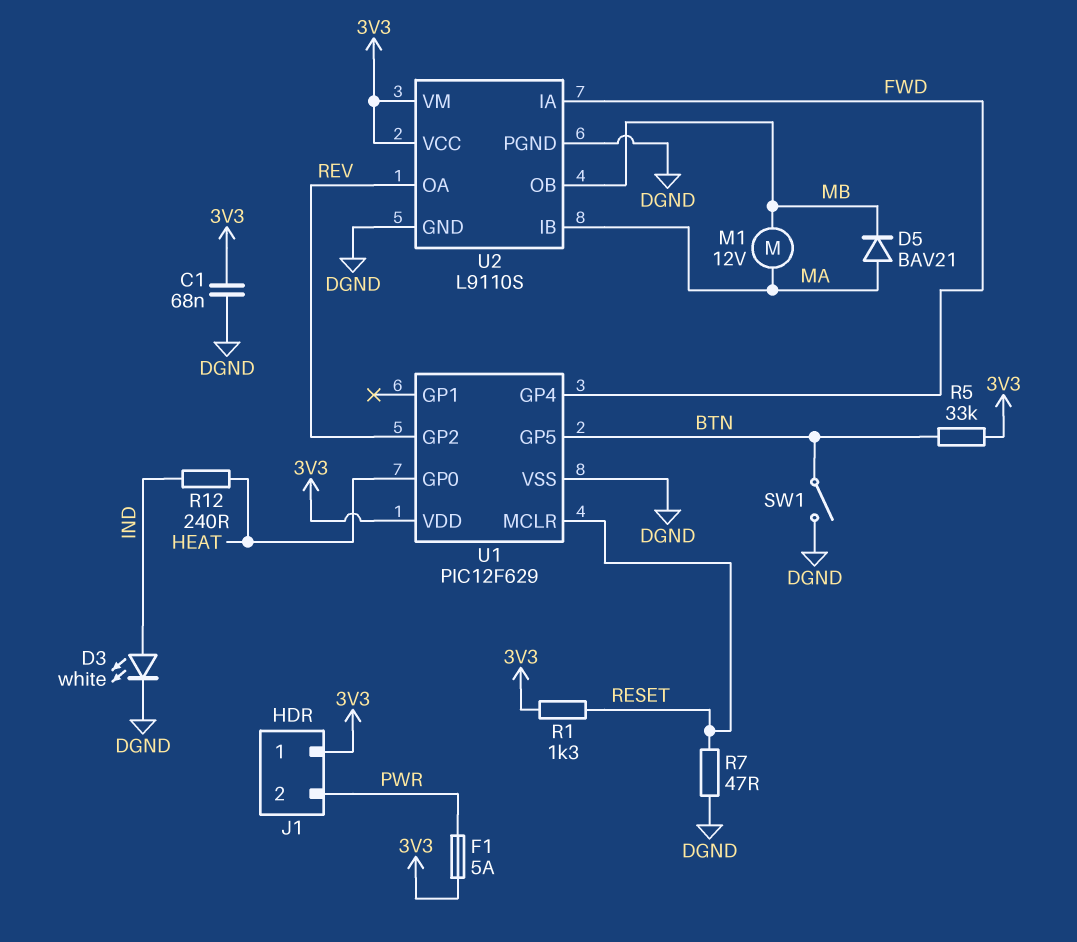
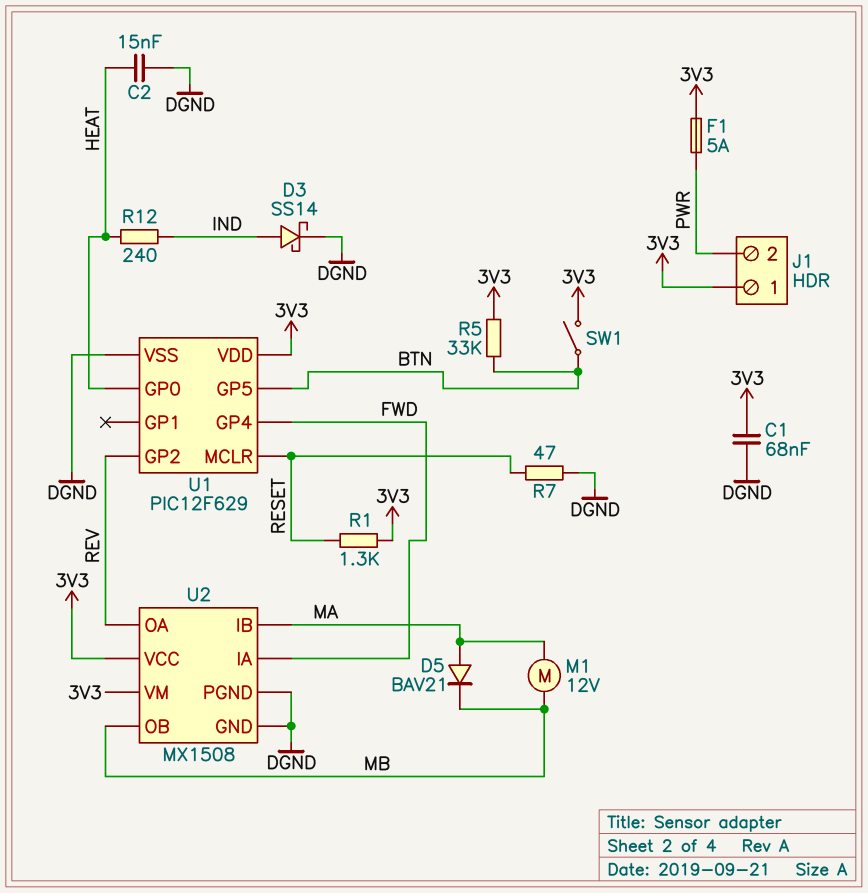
C2: none -> 15nF (DGND, HEAT)
D3: LED white (A IND, K DGND) -> schottky SS14 (A IND, K DGND)
SW1: switch (BTN, DGND) -> switch (3V3, BTN)
U2: L9110S -> MX1508

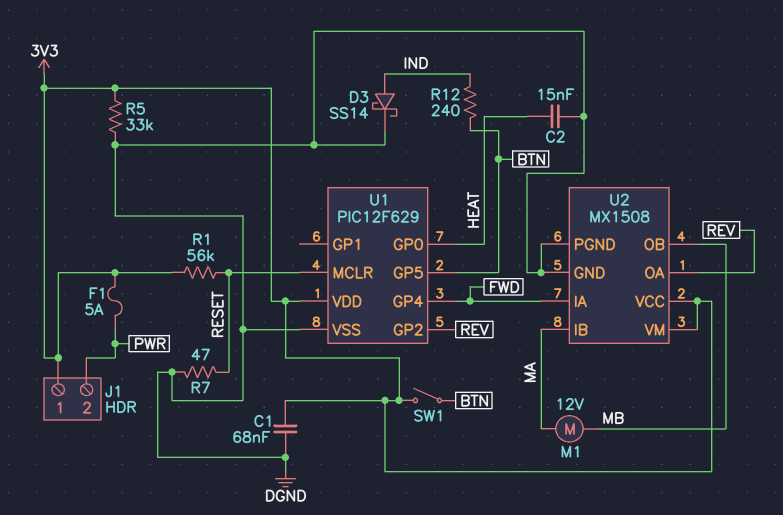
D5: diode BAV21 (A MA, K MB) -> none
R1: 1.3k (3V3, RESET) -> 56k (3V3, RESET)
R5: 33k (3V3, BTN) -> 33k (3V3, DGND)
R12: 240 (HEAT, IND) -> 240 (BTN, IND)

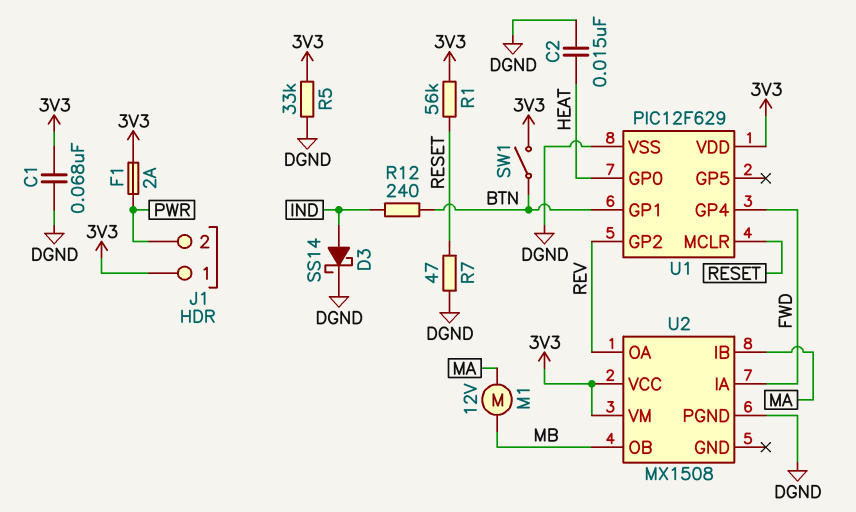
F1: 5A (3V3, PWR) -> 2A (3V3, PWR)
U1 pin GP1: none -> BTN
U1 pin GP5: BTN -> none
U2 pin GND: DGND -> none

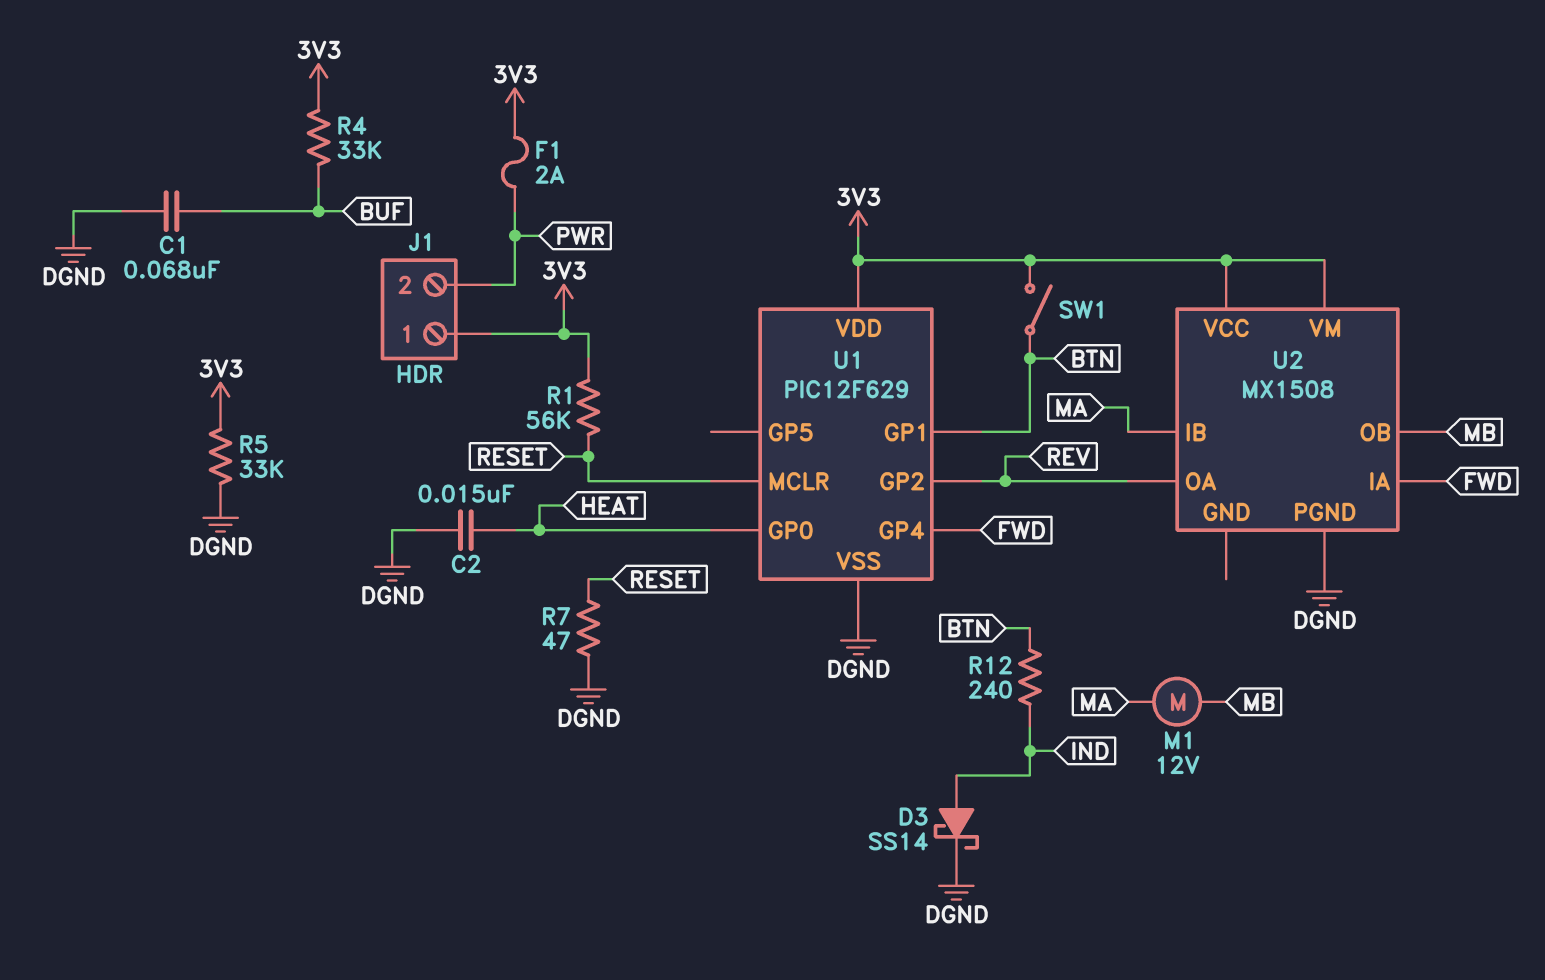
C1: 68nF (3V3, DGND) -> 68nF (BUF, DGND)
R4: none -> 33k (3V3, BUF)

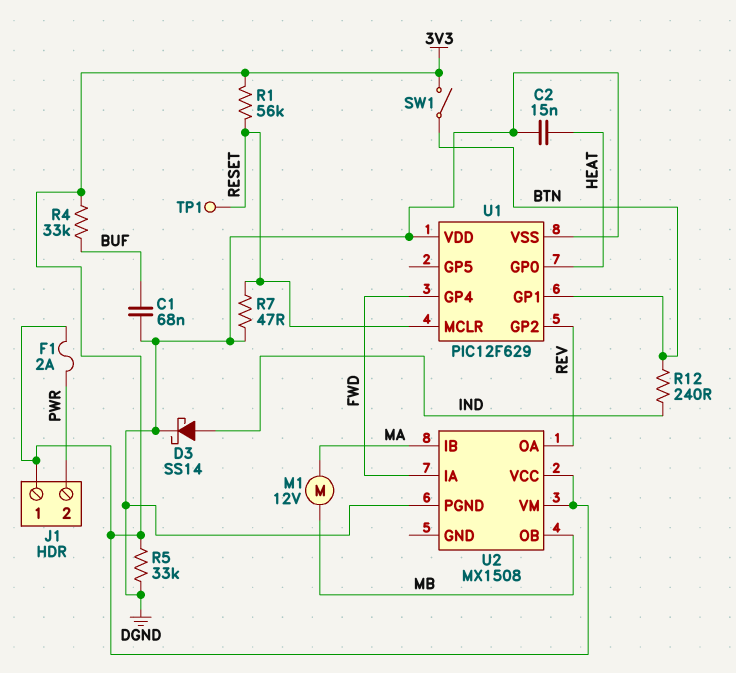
TP1: none -> test point (RESET)
U1 pin VDD: 3V3 -> DGND

